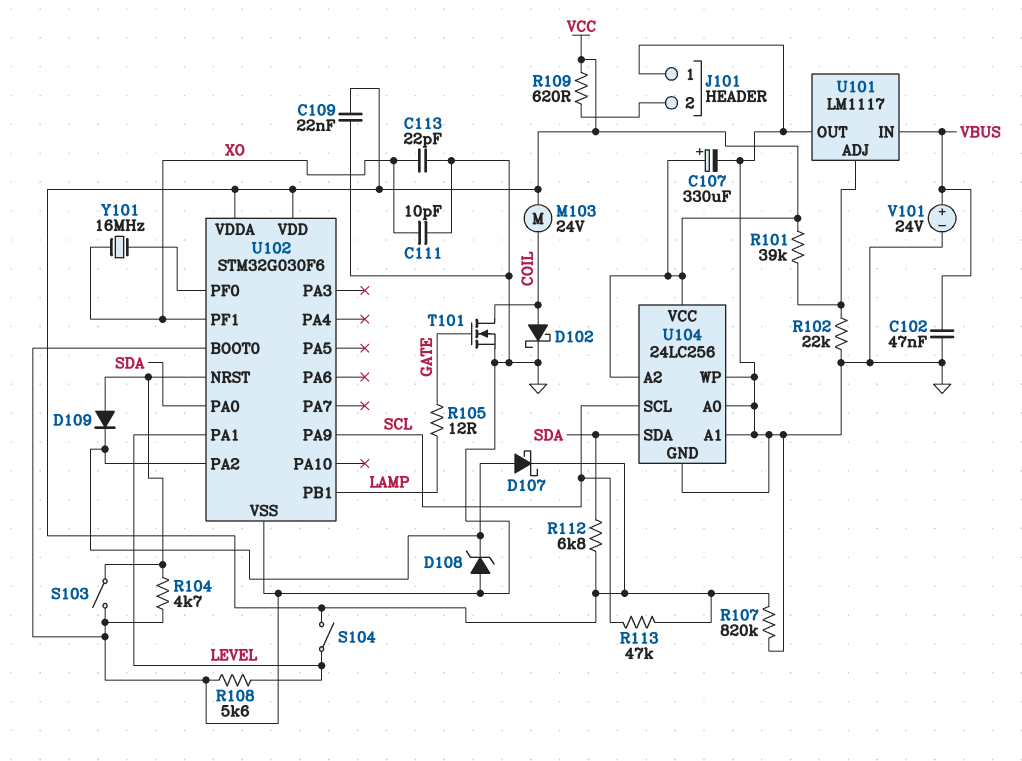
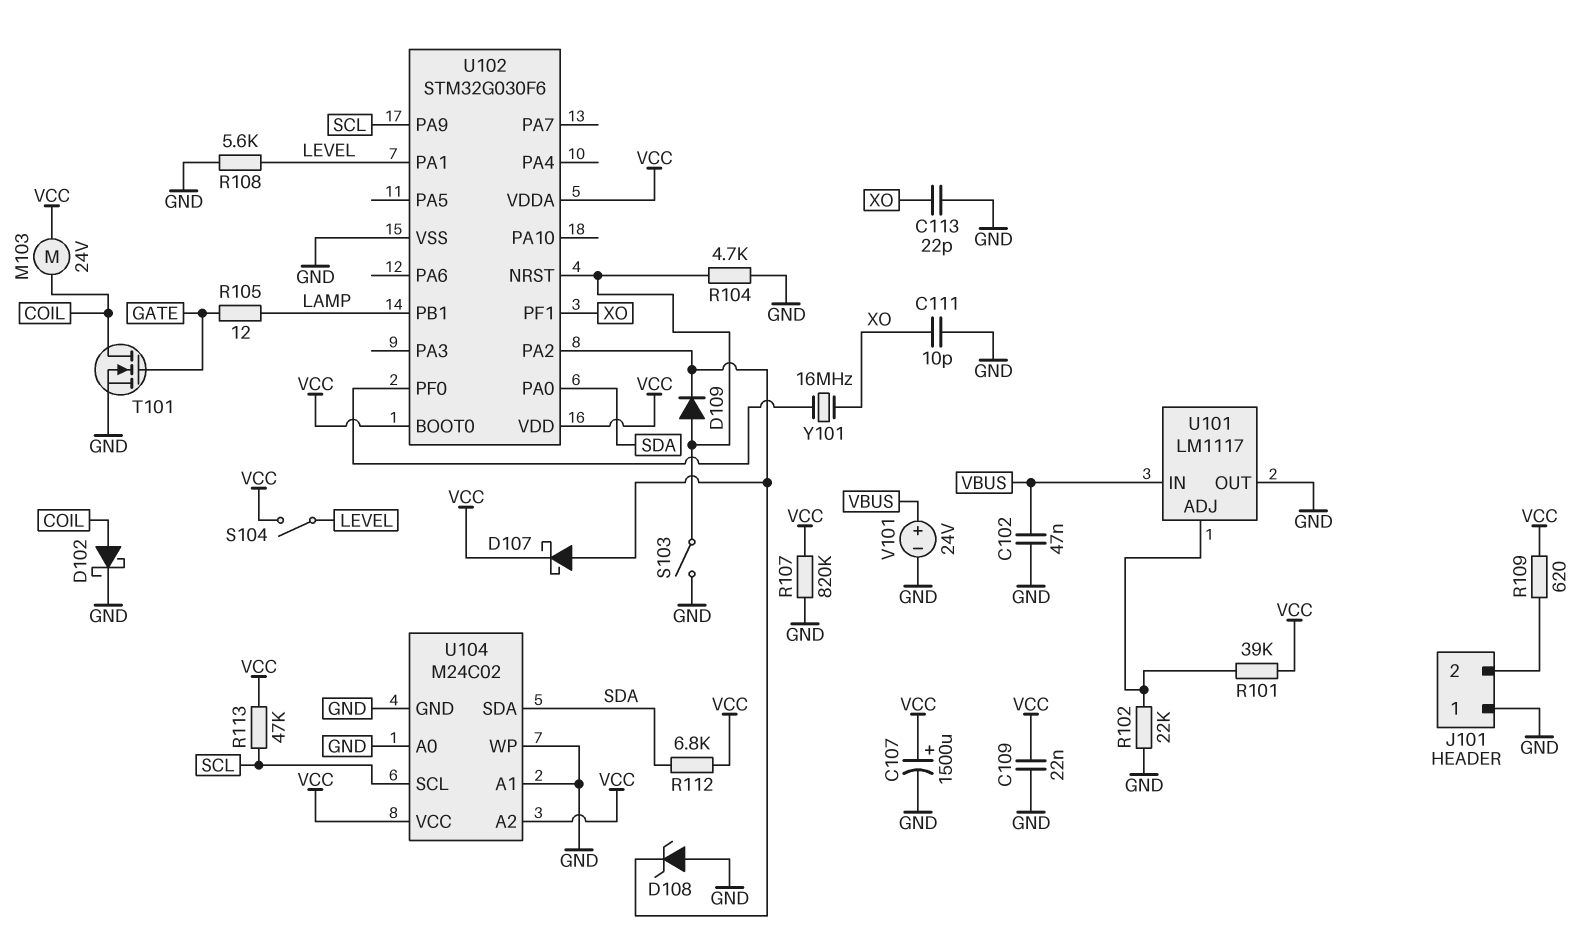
C107: 330uF (plus VCC, minus GND) -> 1500uF (plus VCC, minus GND)
U102 pin BOOT0: GND -> VCC
U104: 24LC256 -> M24C02

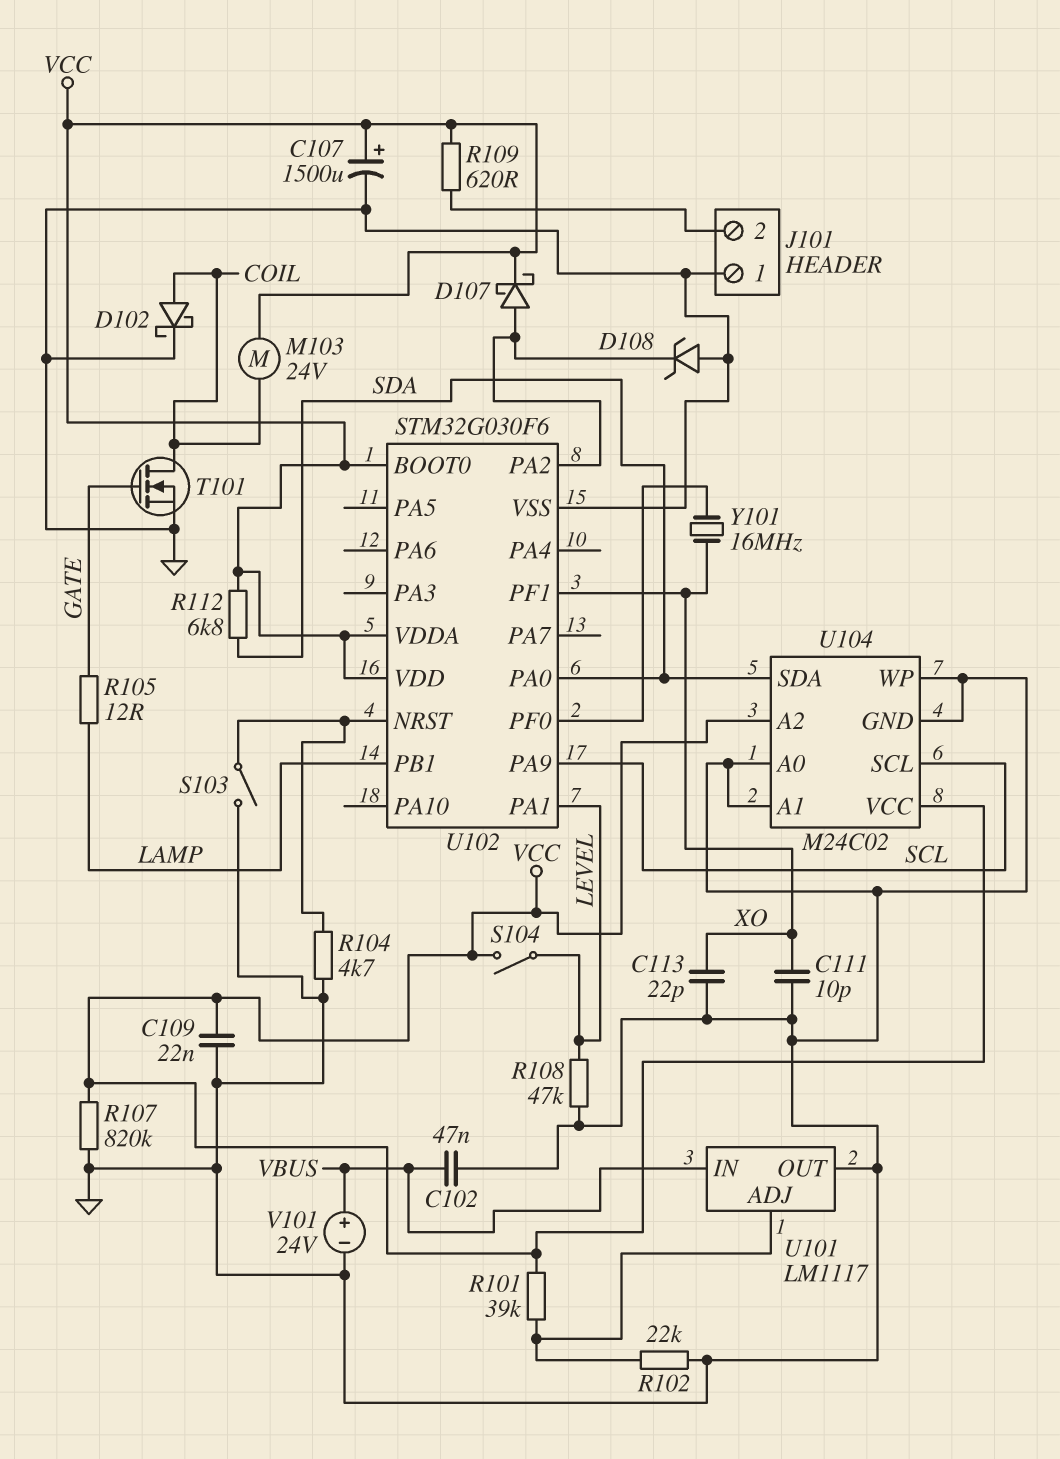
D109: diode (A U102/NRST, K U102/PA2) -> none
R108: 5.6k (GND, LEVEL) -> 47k (GND, LEVEL)
R113: 47k (SCL, VCC) -> none

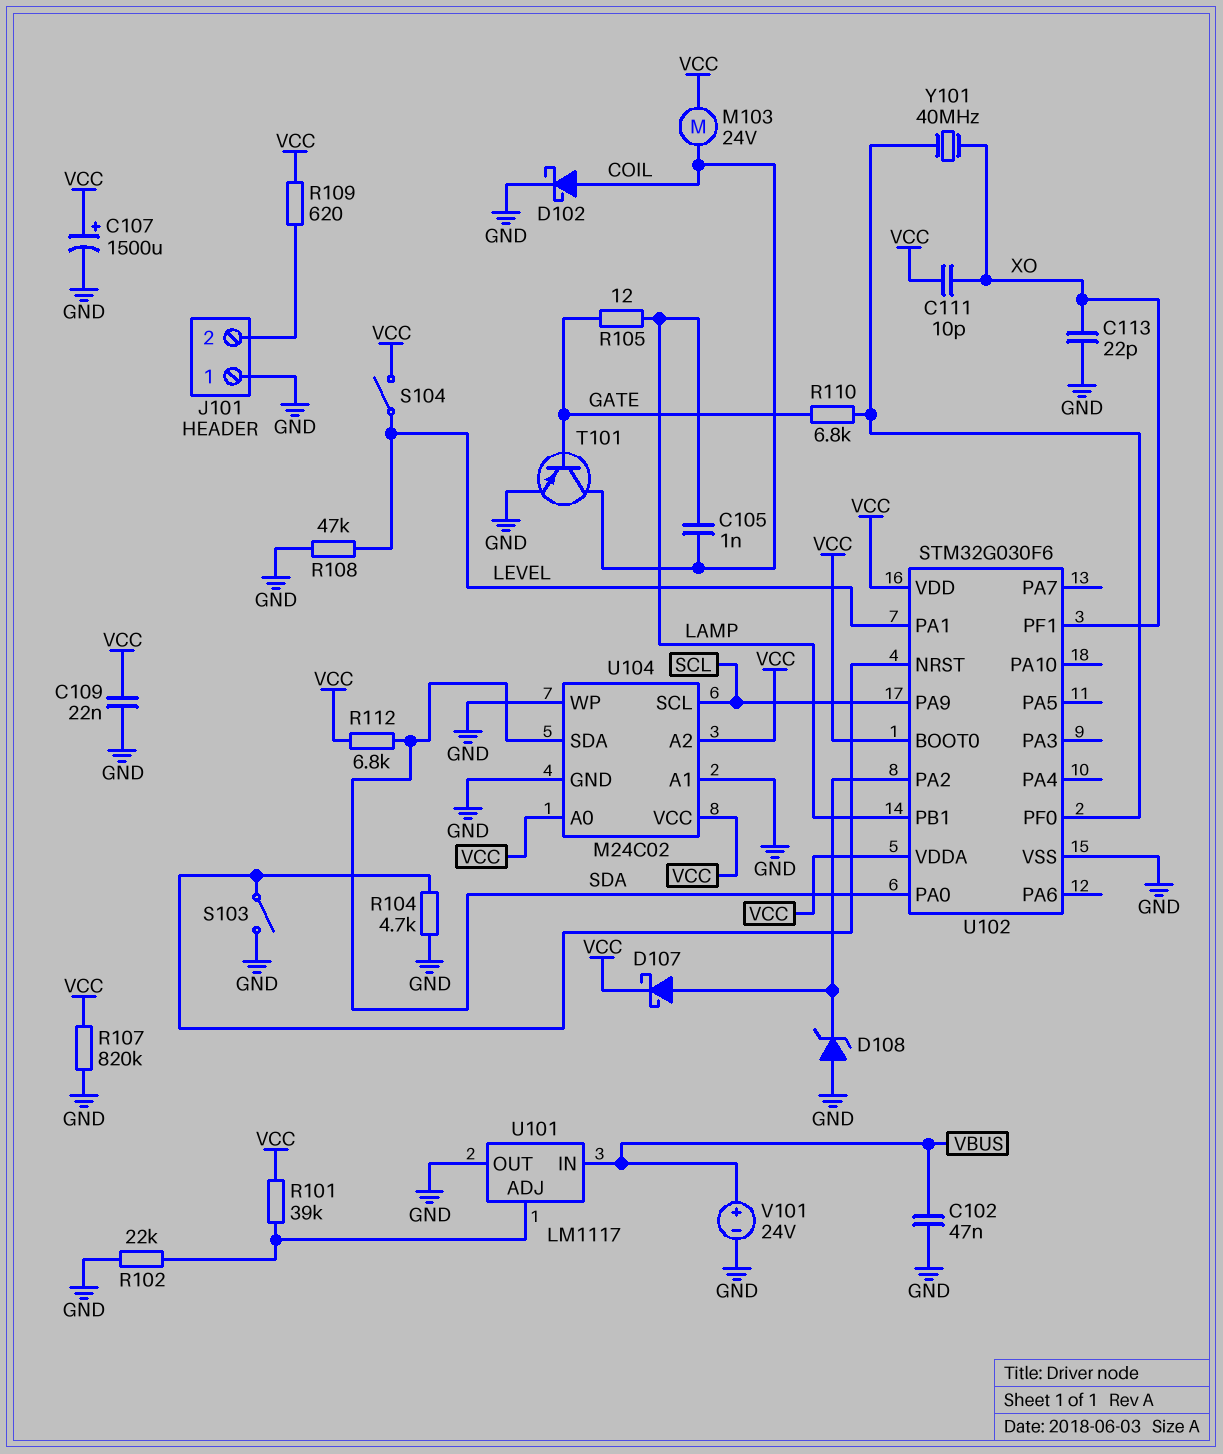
C105: none -> 1nF (COIL, LAMP)
C111: 10pF (GND, XO) -> 10pF (VCC, XO)
R110: none -> 6.8k (GATE, U102/PF0)
T101: NMOS (G GATE, D COIL, S GND) -> PNP (B GATE, C COIL, E GND)
U104 pin A0: GND -> VCC
Y101: 16MHz (U102/PF0, XO) -> 40MHz (U102/PF0, XO)

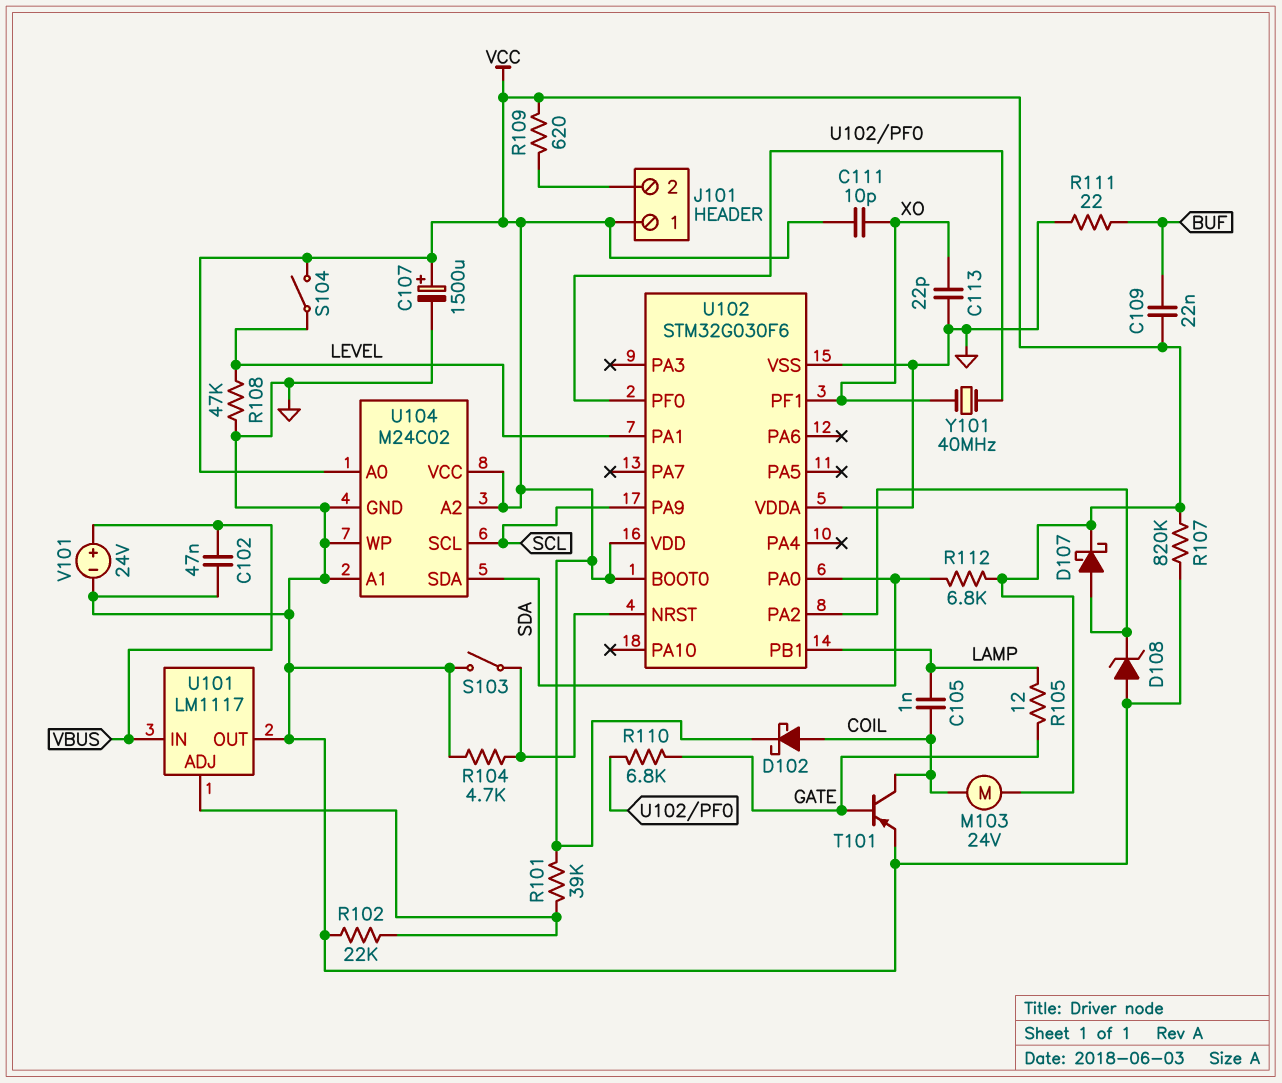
C109: 22nF (GND, VCC) -> 22nF (BUF, VCC)
D102: schottky (A COIL, K GND) -> schottky (A COIL, K VCC)
J101 pin 1: GND -> VCC
R111: none -> 22 (BUF, GND)
U102 pin VDDA: VCC -> GND

